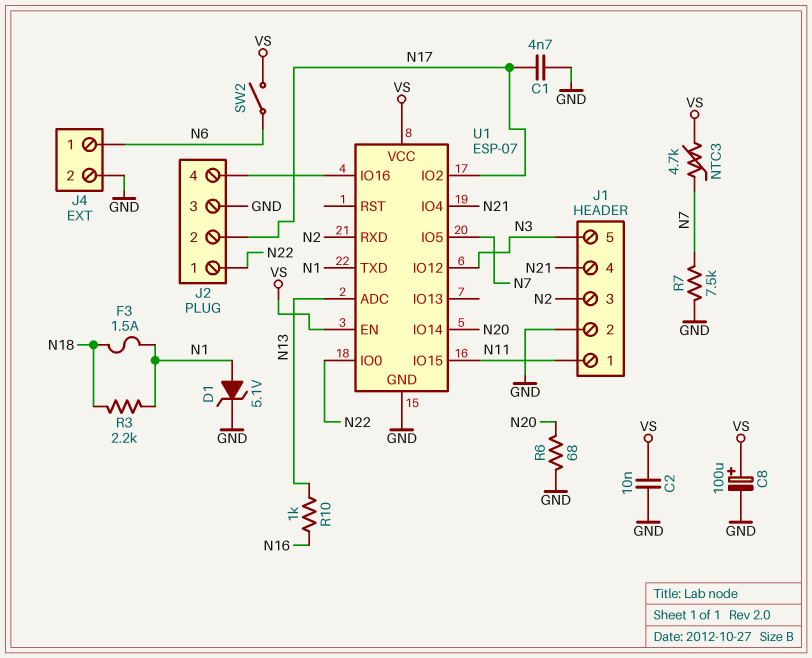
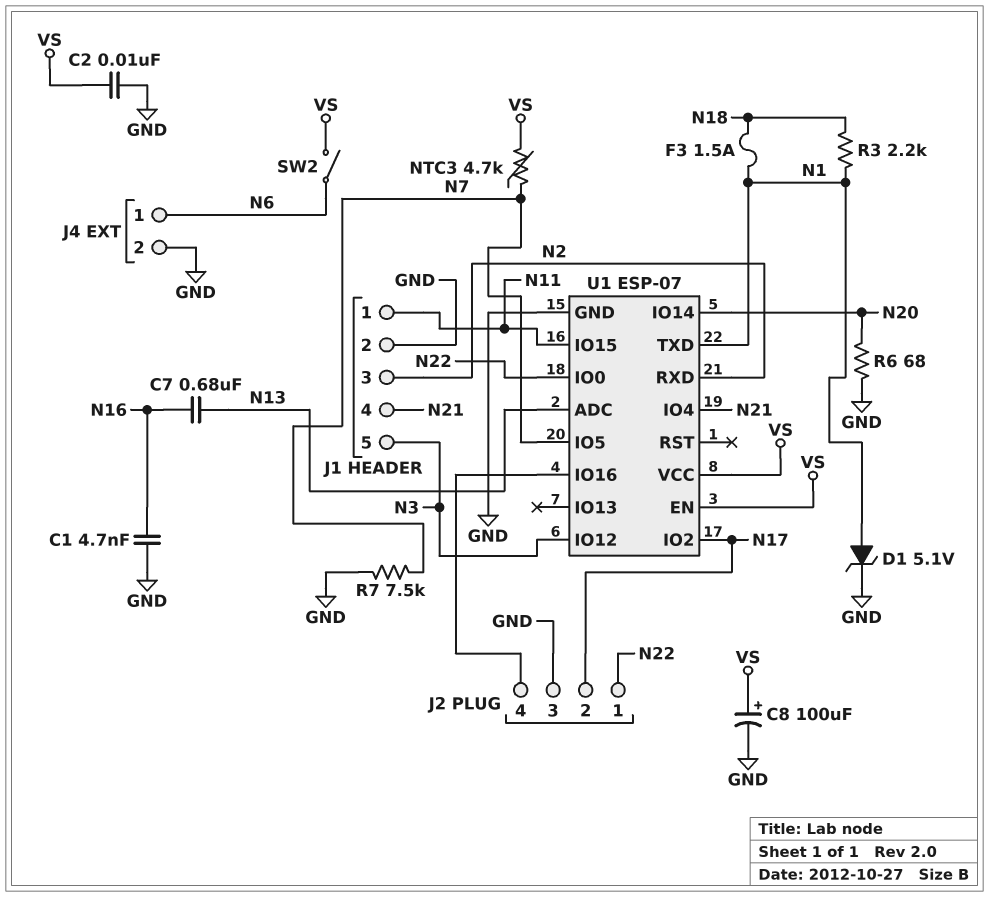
C1: 4.7nF (GND, N17) -> 4.7nF (GND, N16)
C7: none -> 680nF (N13, N16)
R10: 1k (N13, N16) -> none

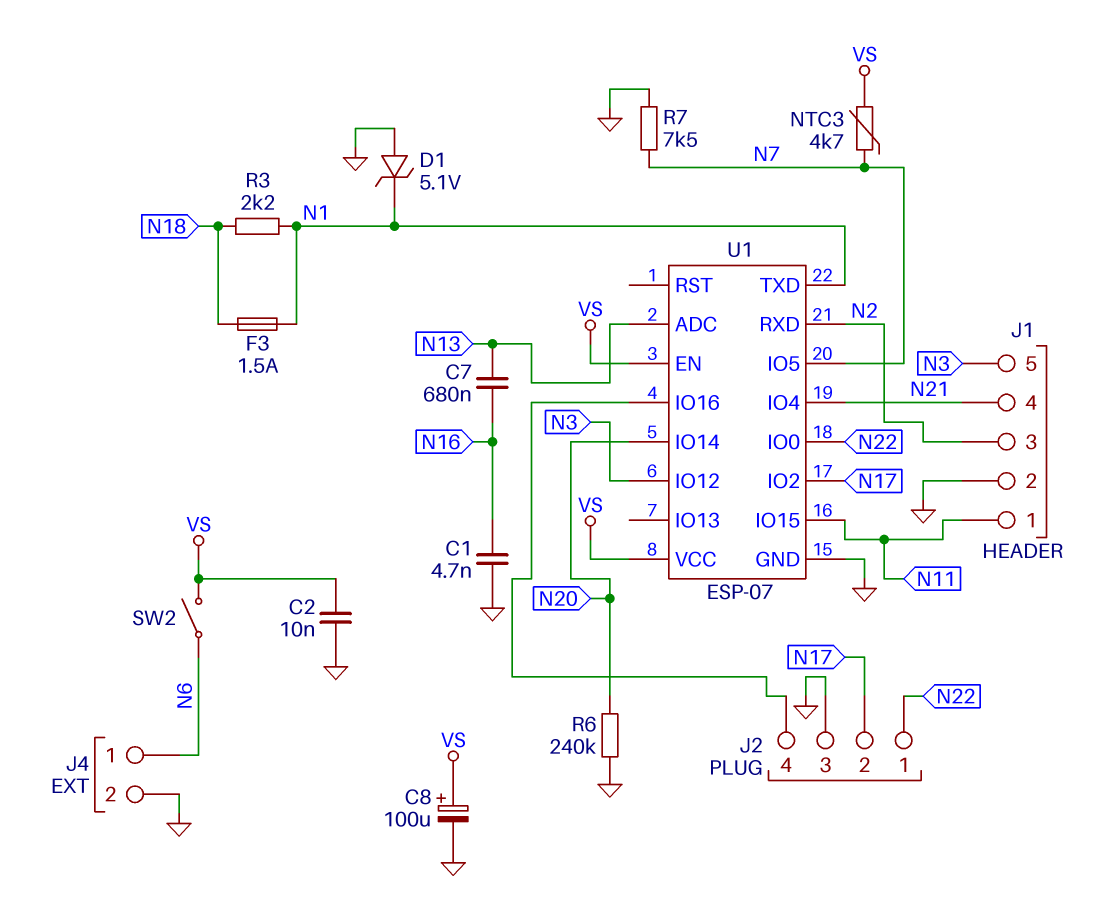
D1: zener 5.1V (A N1, K GND) -> zener 5.1V (A GND, K N1)
R6: 68 (GND, N20) -> 240k (GND, N20)

